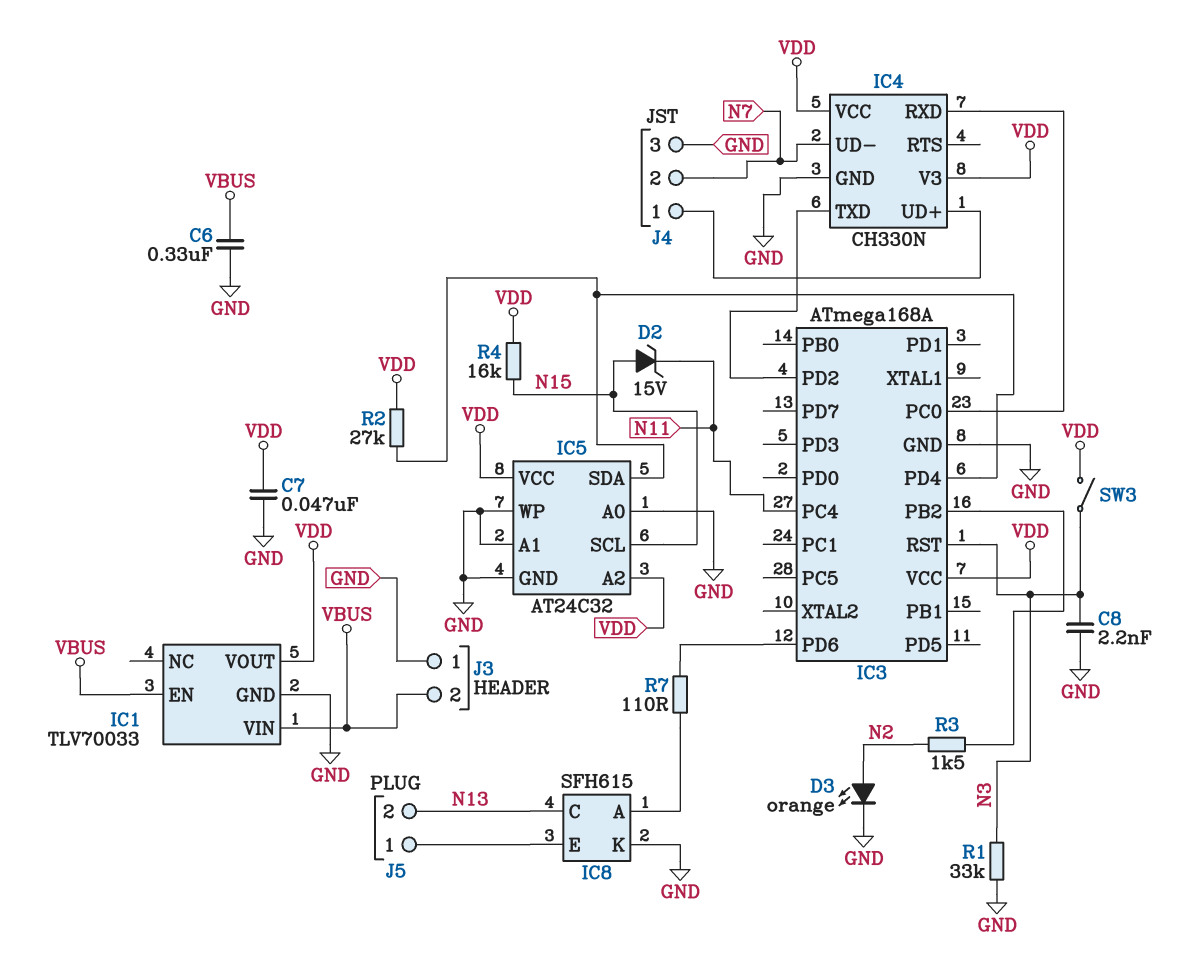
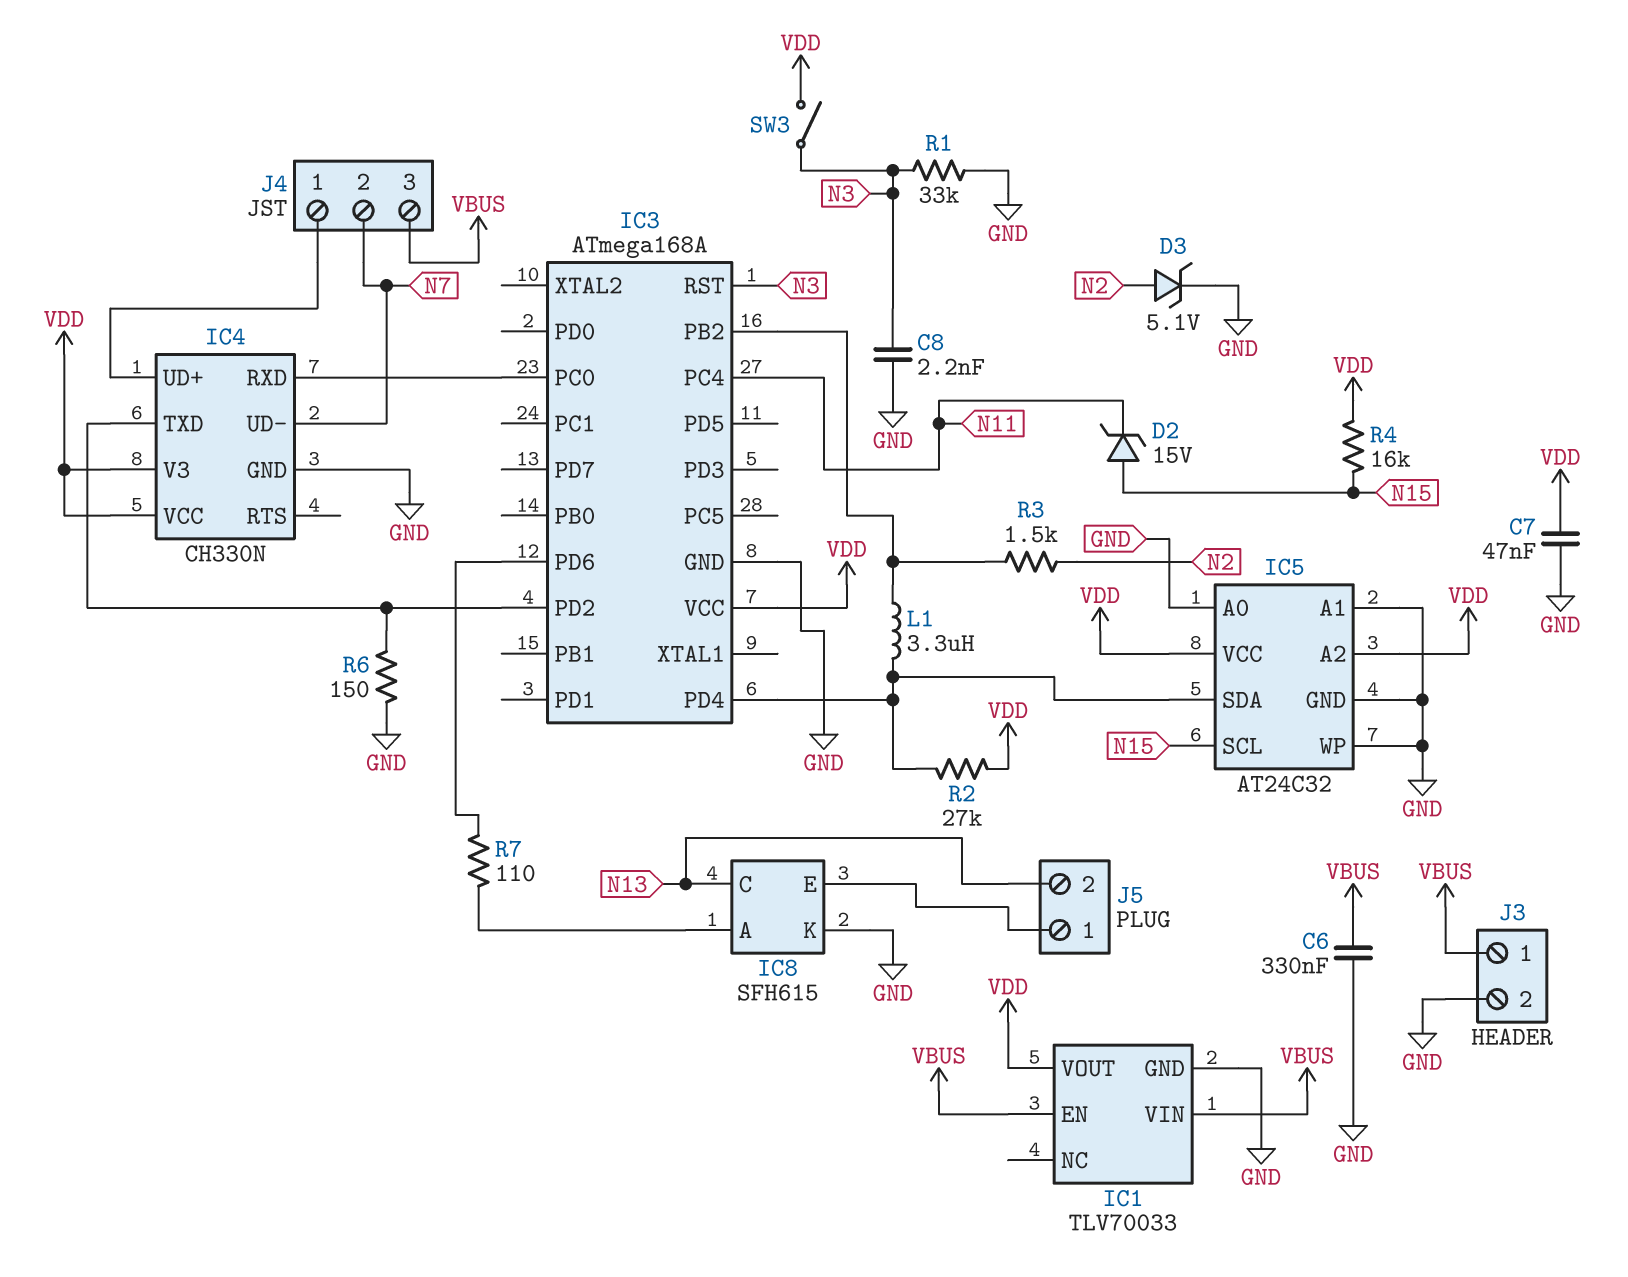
D3: LED orange (A N2, K GND) -> zener 5.1V (A N2, K GND)
J3 pin 1: GND -> VBUS
J3 pin 2: VBUS -> GND
J4 pin 3: GND -> VBUS
L1: none -> 3.3uH (IC3/PB2, IC3/PD4)
R6: none -> 150 (GND, IC3/PD2)

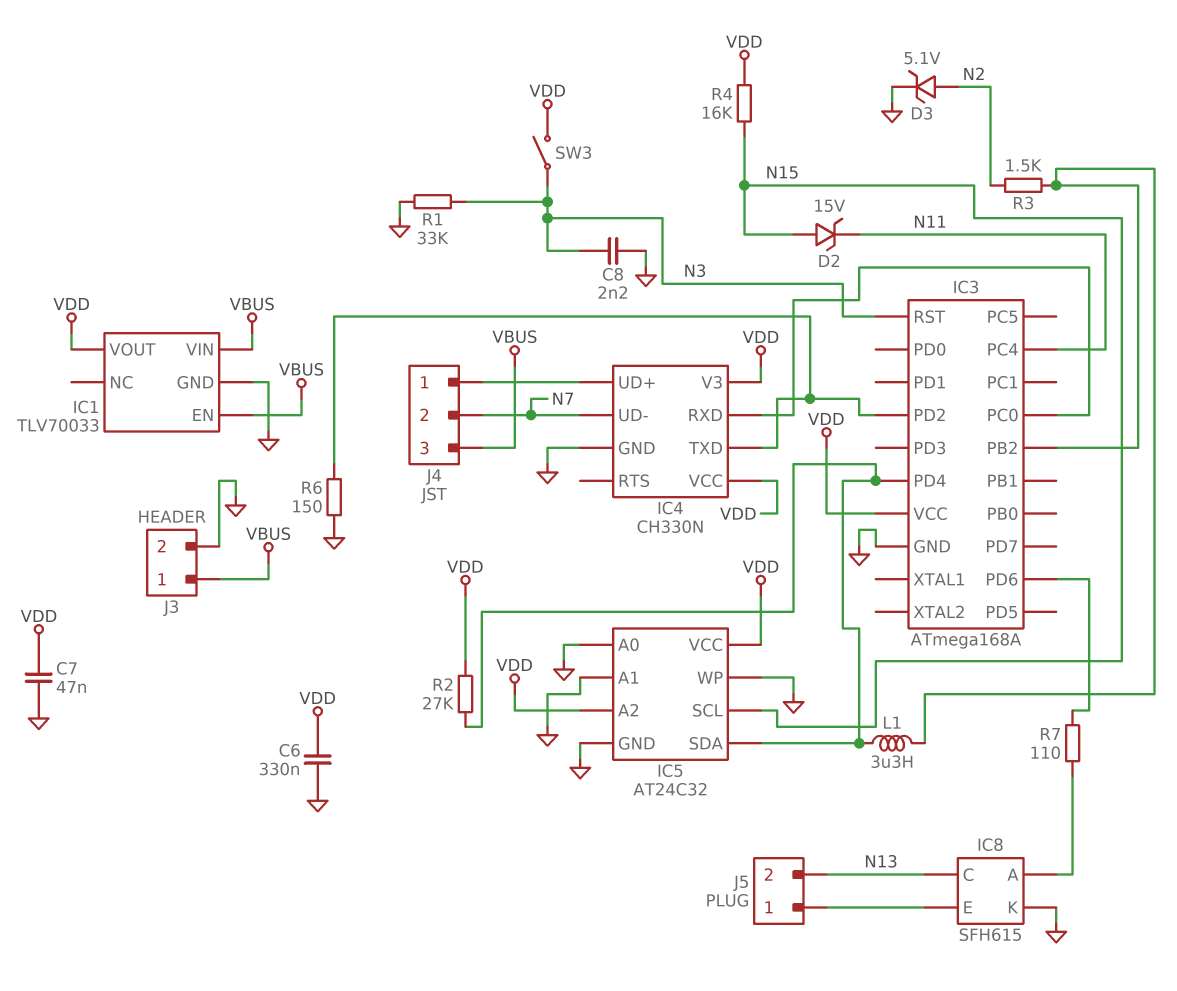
C6: 330nF (GND, VBUS) -> 330nF (GND, VDD)

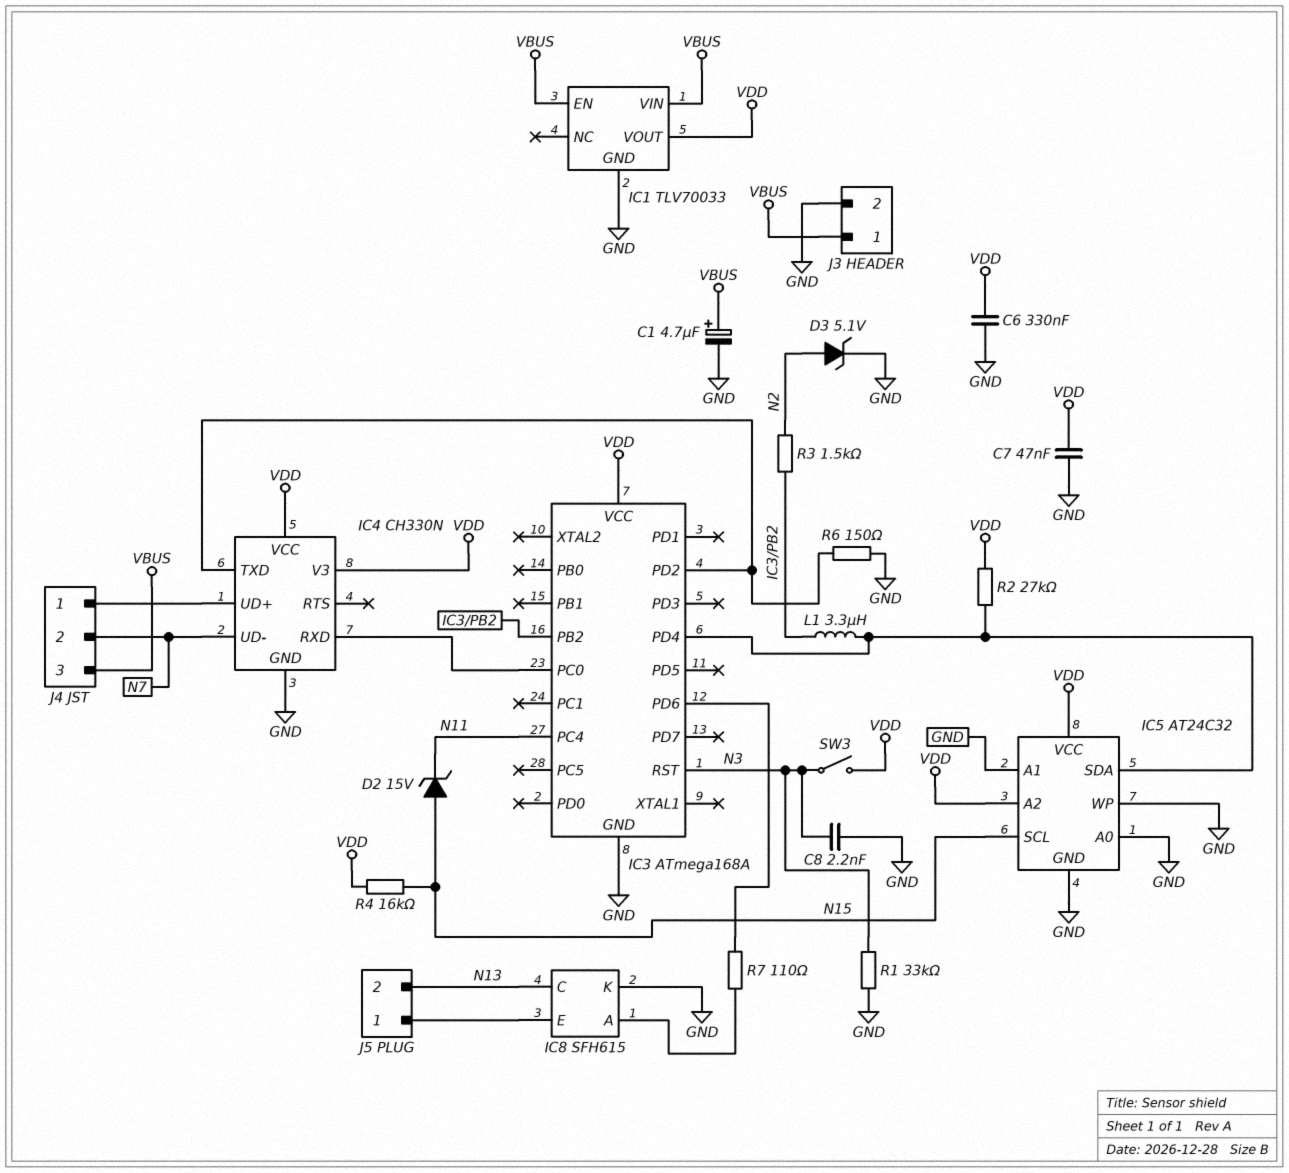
C1: none -> 4.7uF (plus VBUS, minus GND)

